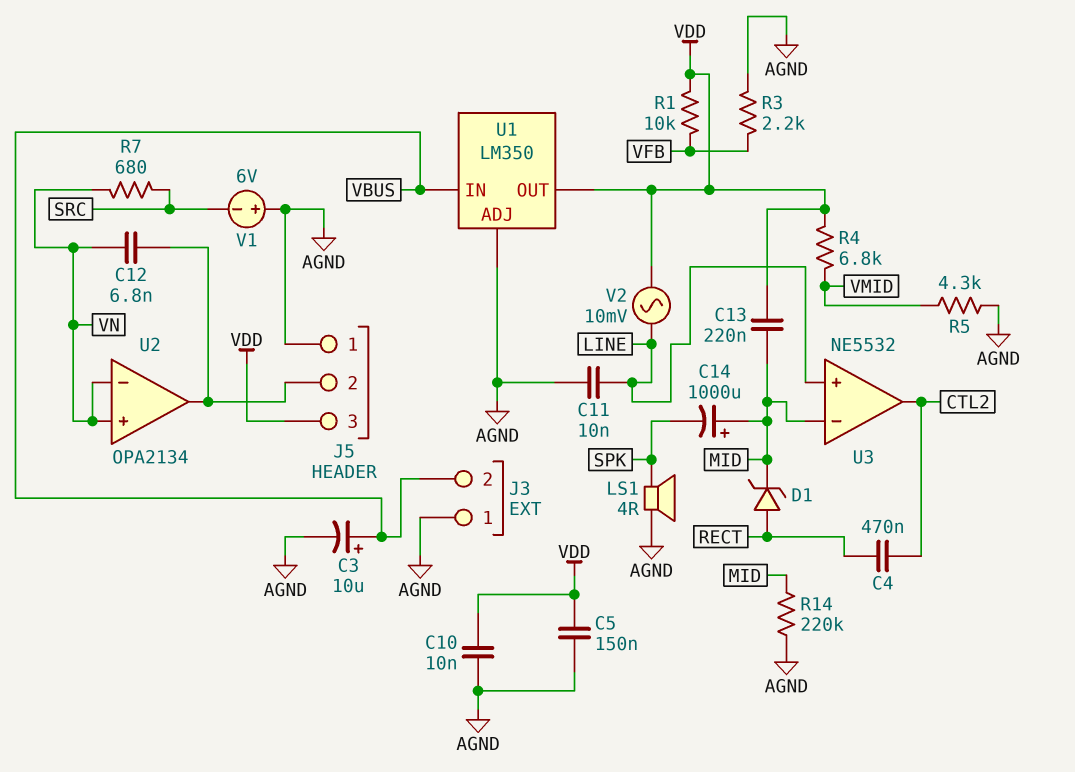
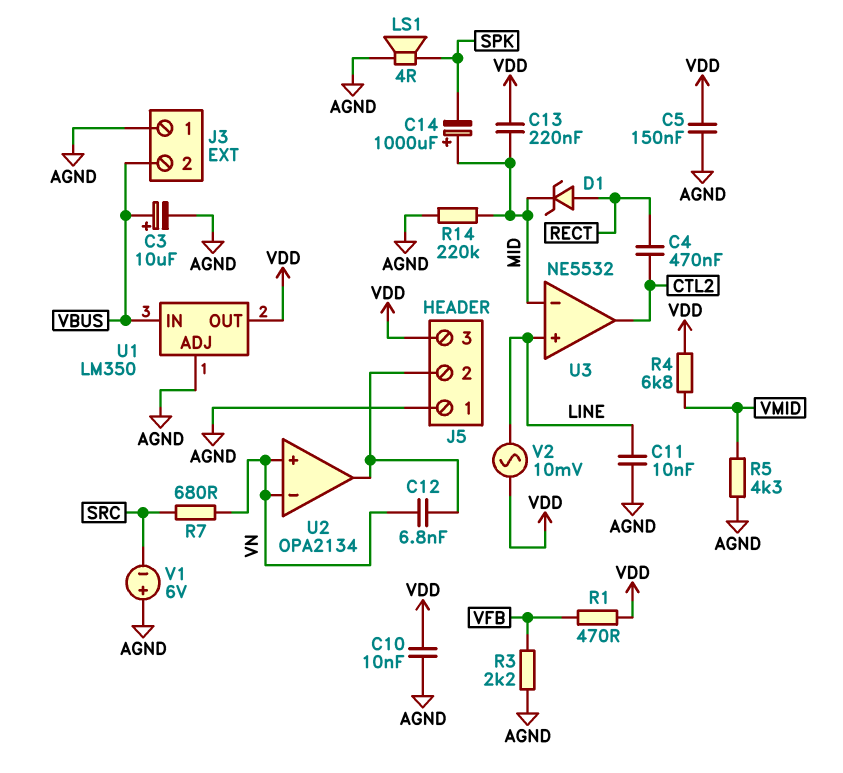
R1: 10k (VDD, VFB) -> 470 (VDD, VFB)

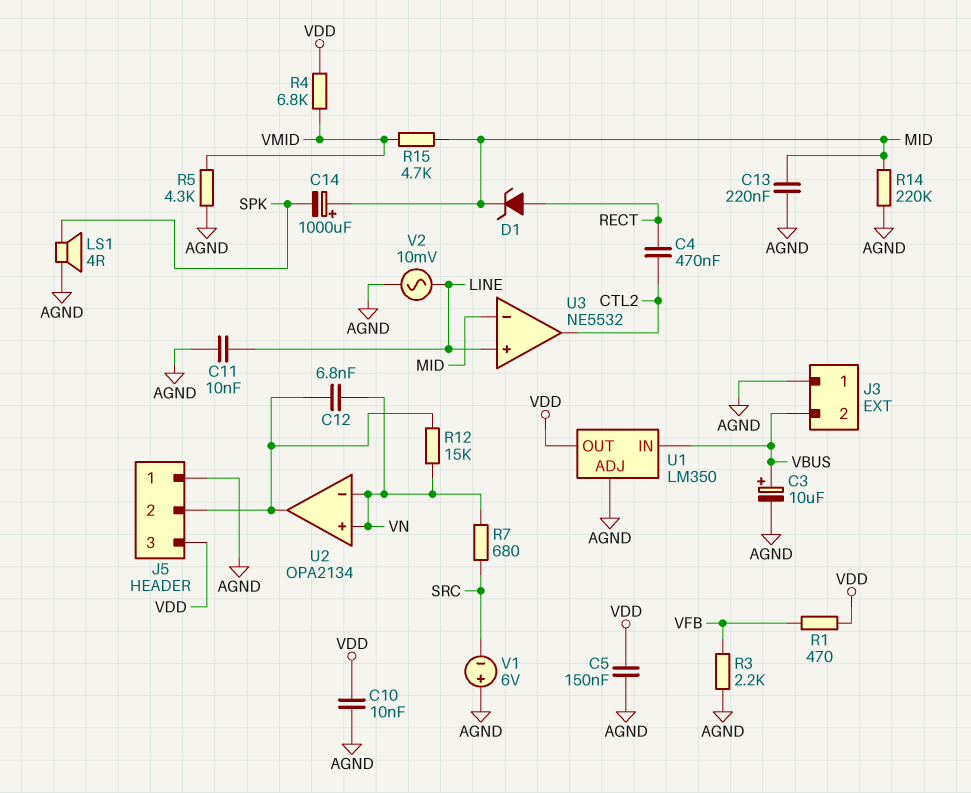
C13: 220nF (MID, VDD) -> 220nF (AGND, MID)
R12: none -> 15k (J5/2, VN)
R15: none -> 4.7k (MID, VMID)
V2: AC 10mV (LINE, VDD) -> AC 10mV (AGND, LINE)

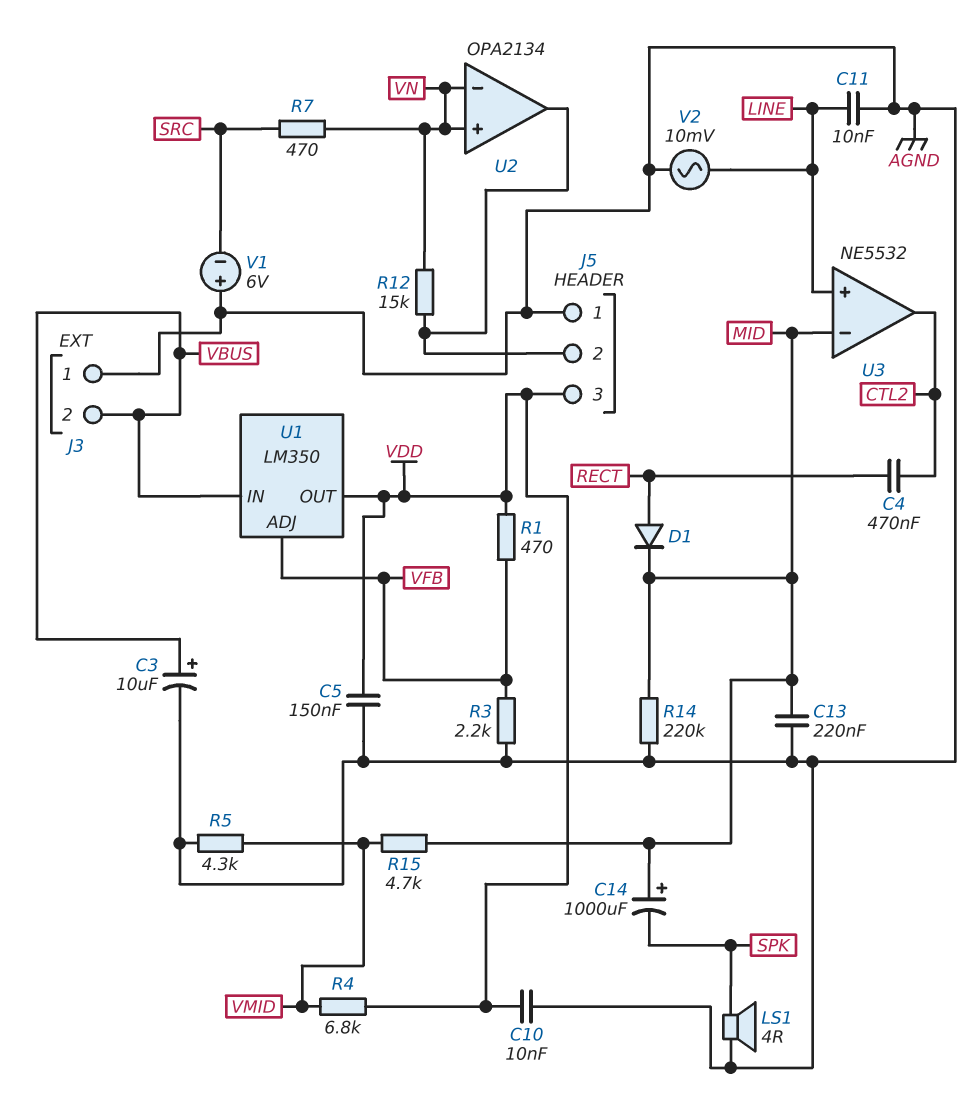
C12: 6.8nF (J5/2, VN) -> none
D1: zener (A RECT, K MID) -> diode (A RECT, K MID)
R7: 680 (SRC, VN) -> 470 (SRC, VN)
U1 pin ADJ: AGND -> VFB

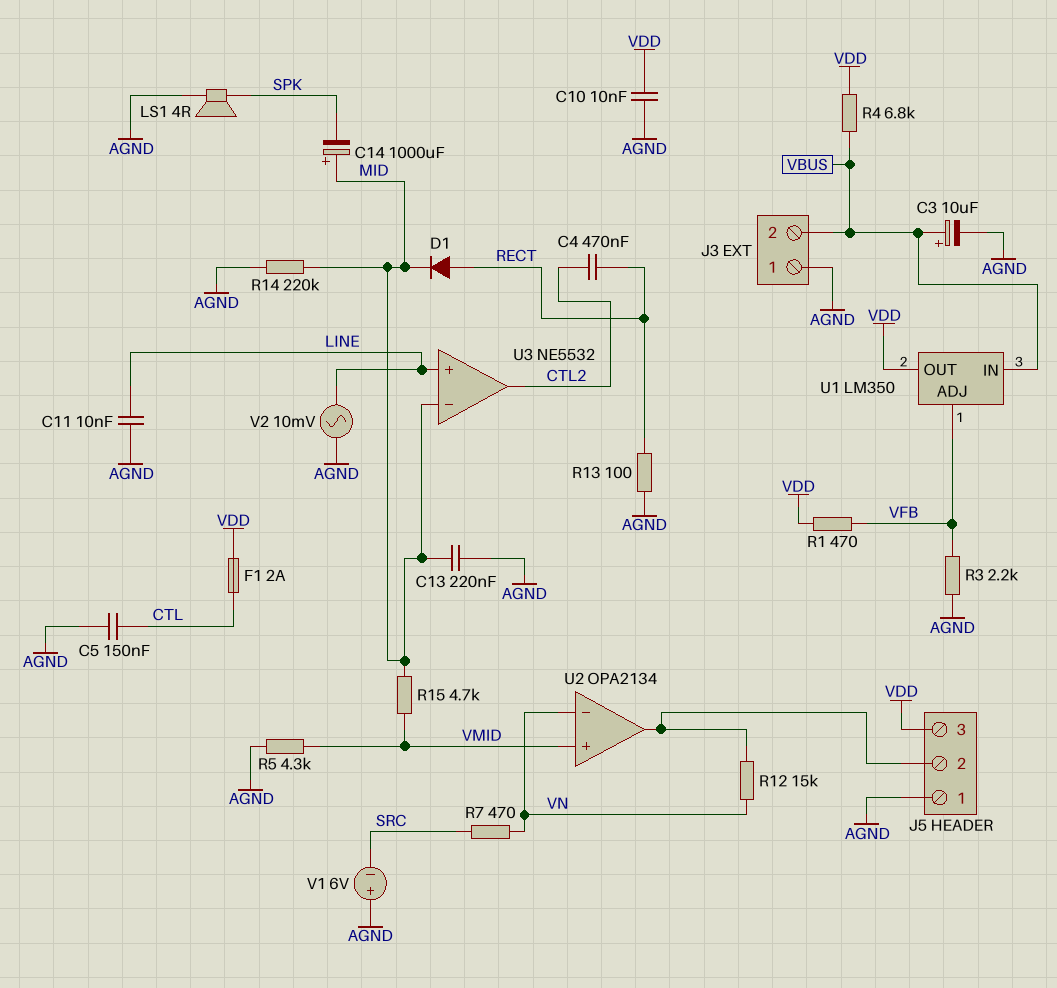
C5: 150nF (AGND, VDD) -> 150nF (AGND, CTL)
F1: none -> 2A (CTL, VDD)
R4: 6.8k (VDD, VMID) -> 6.8k (VBUS, VDD)
R13: none -> 100 (AGND, RECT)
U2 pin in+: VN -> VMID

